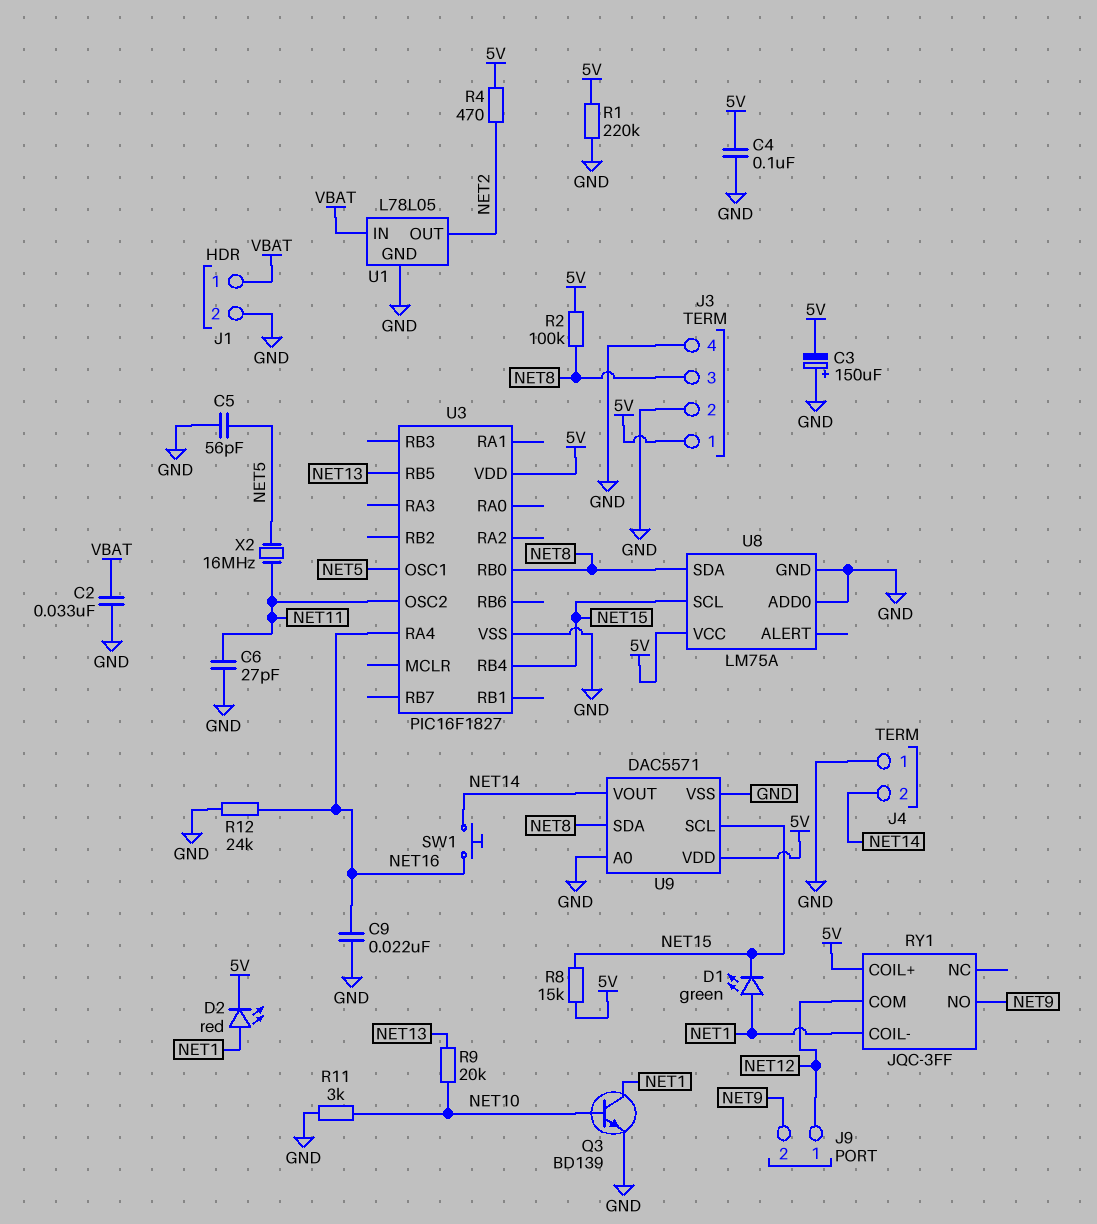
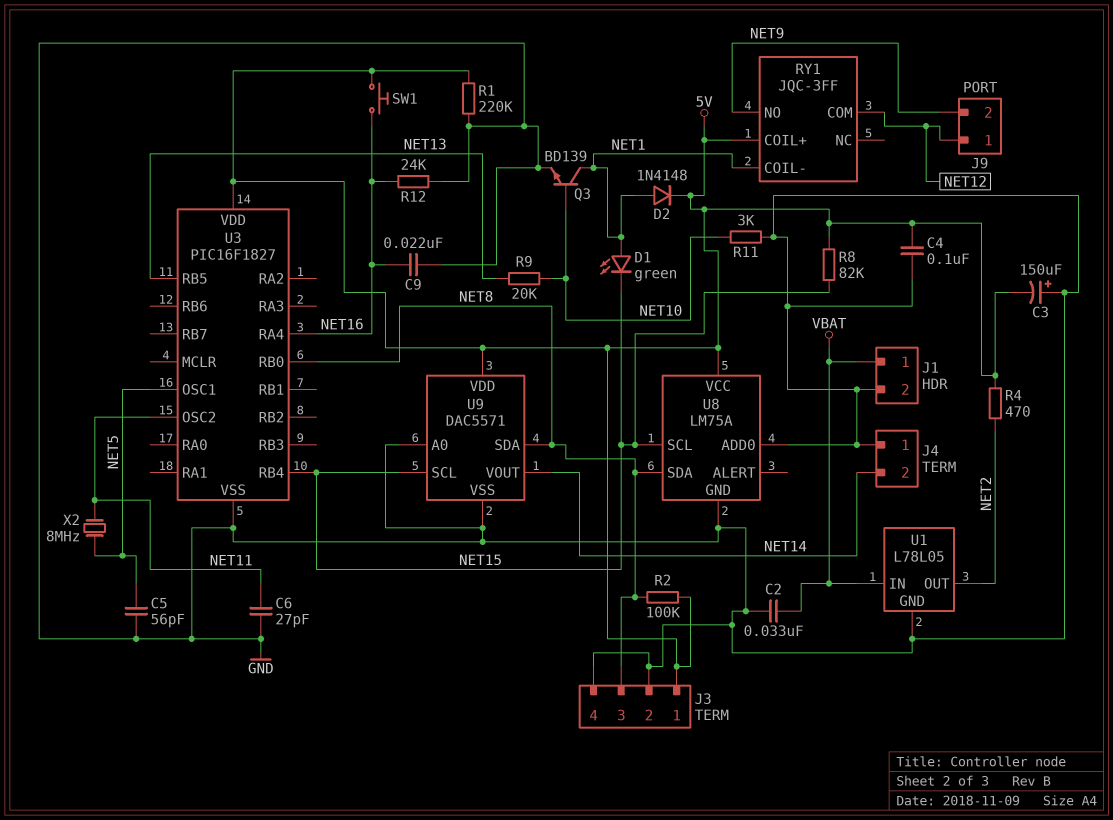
D2: LED red (A NET1, K 5V) -> diode 1N4148 (A NET1, K 5V)
R8: 15k (5V, NET15) -> 82k (5V, NET15)
SW1: button (NET14, NET16) -> button (5V, NET16)
X2: 16MHz (NET5, NET11) -> 8MHz (NET5, NET11)

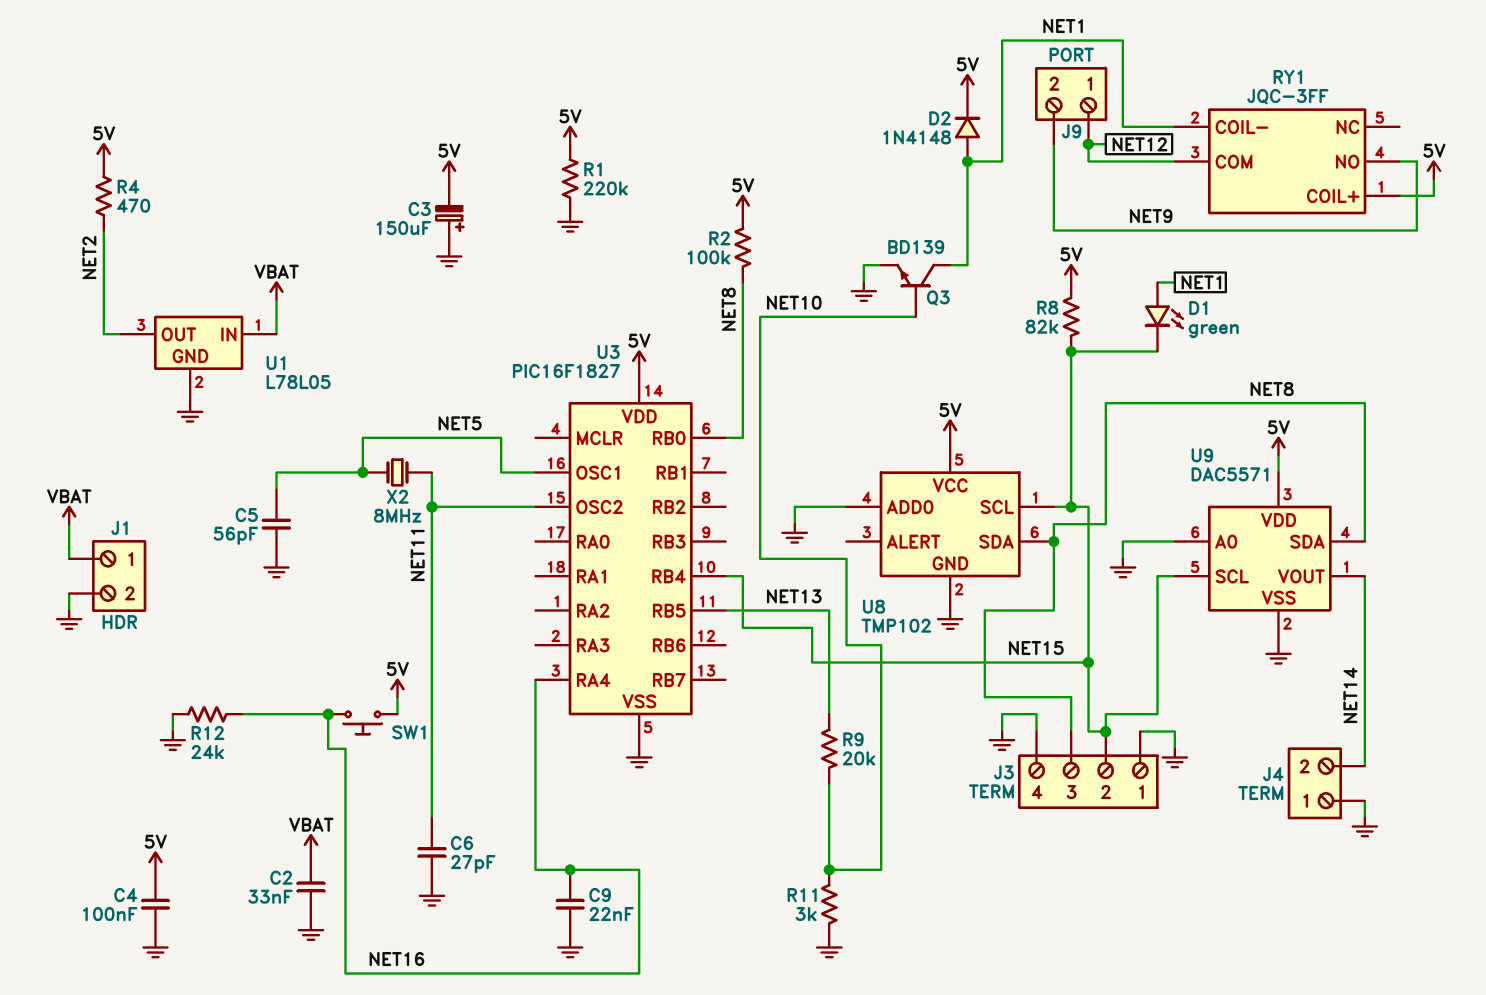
J3 pin 1: 5V -> GND
J3 pin 2: GND -> NET15
U8: LM75A -> TMP102

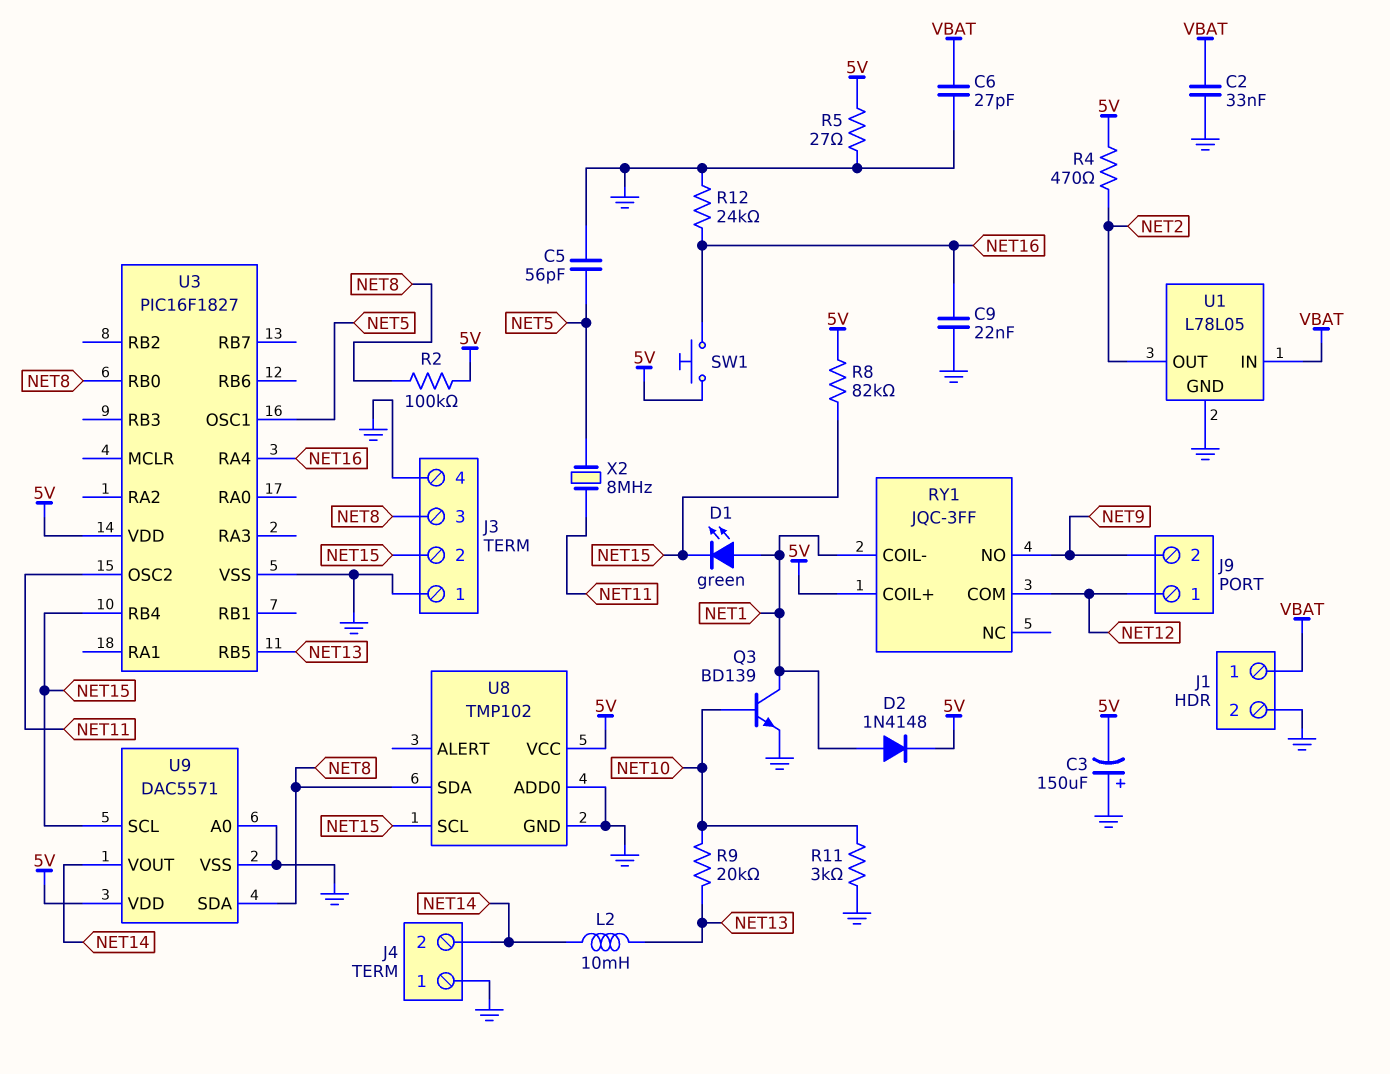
C4: 100nF (5V, GND) -> none
C6: 27pF (GND, NET11) -> 27pF (GND, VBAT)
L2: none -> 10mH (NET13, NET14)
R1: 220k (5V, GND) -> none
R5: none -> 27 (5V, GND)

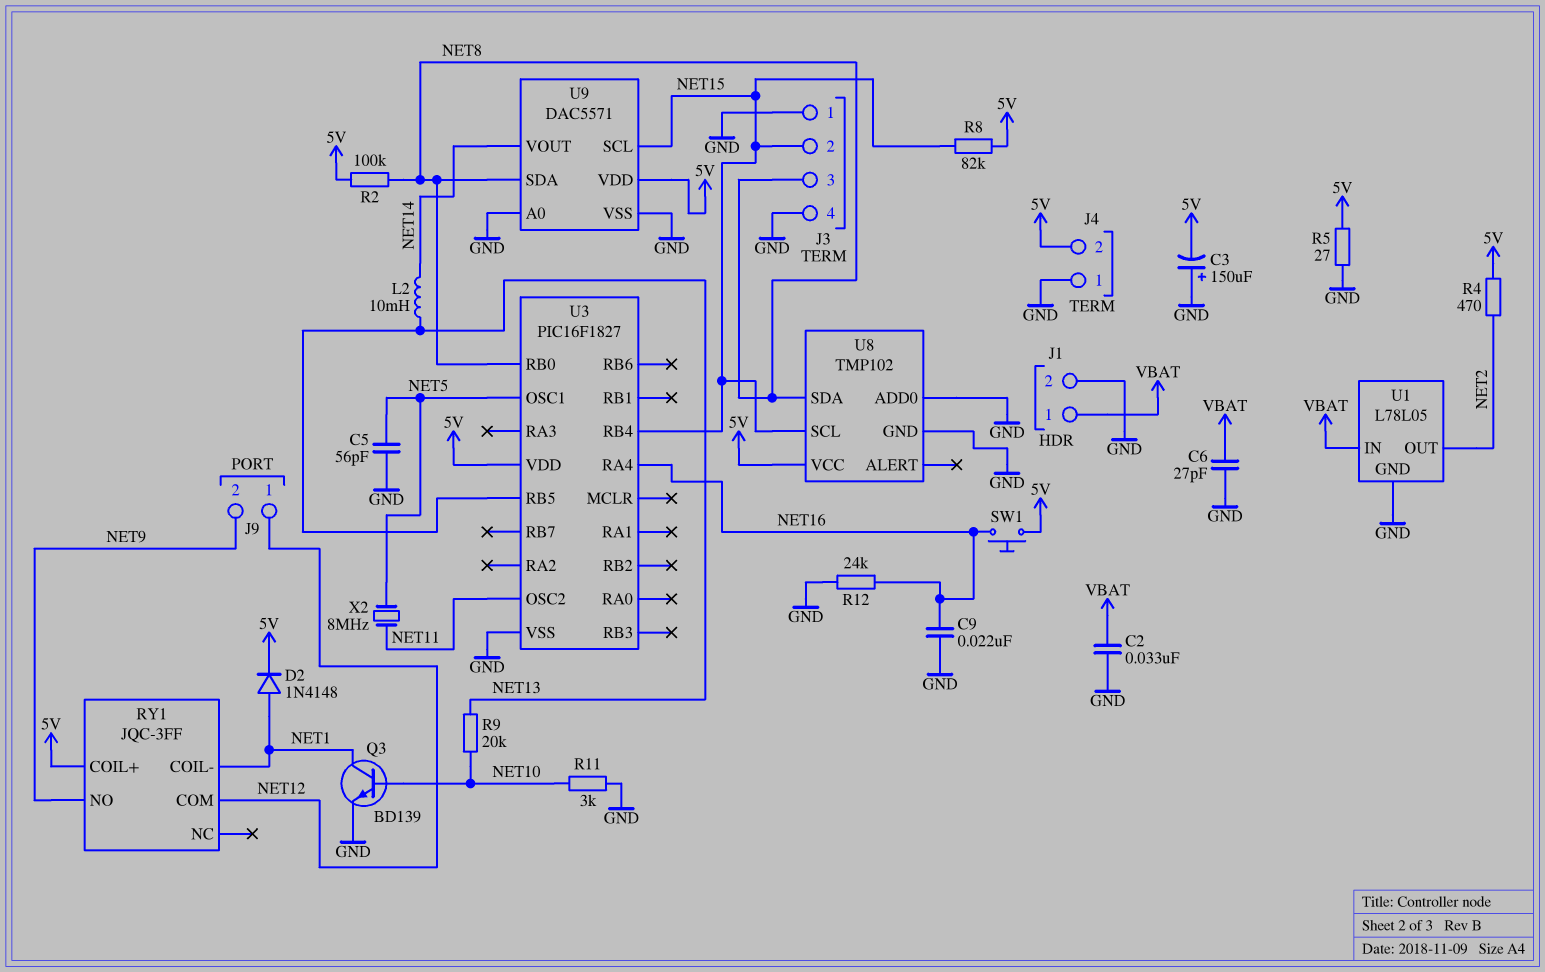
D1: LED green (A NET1, K NET15) -> none
J4 pin 2: NET14 -> 5V

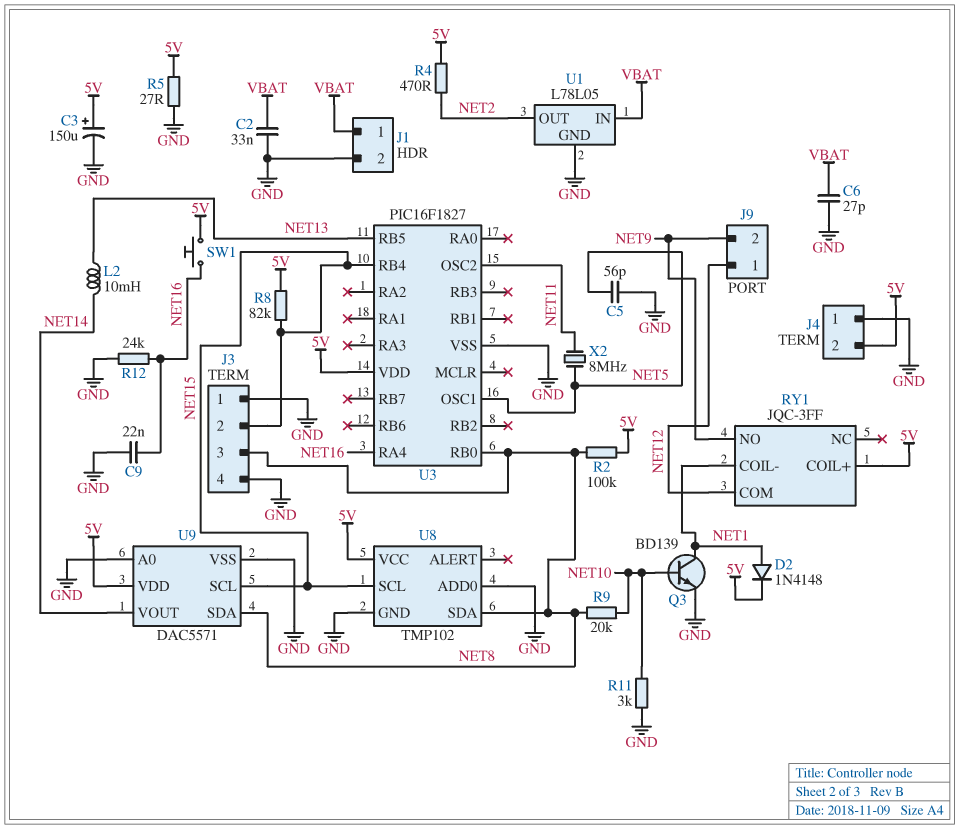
C3: 150uF (plus GND, minus 5V) -> 150uF (plus 5V, minus GND)
R9: 20k (NET10, NET13) -> 20k (NET8, NET10)

